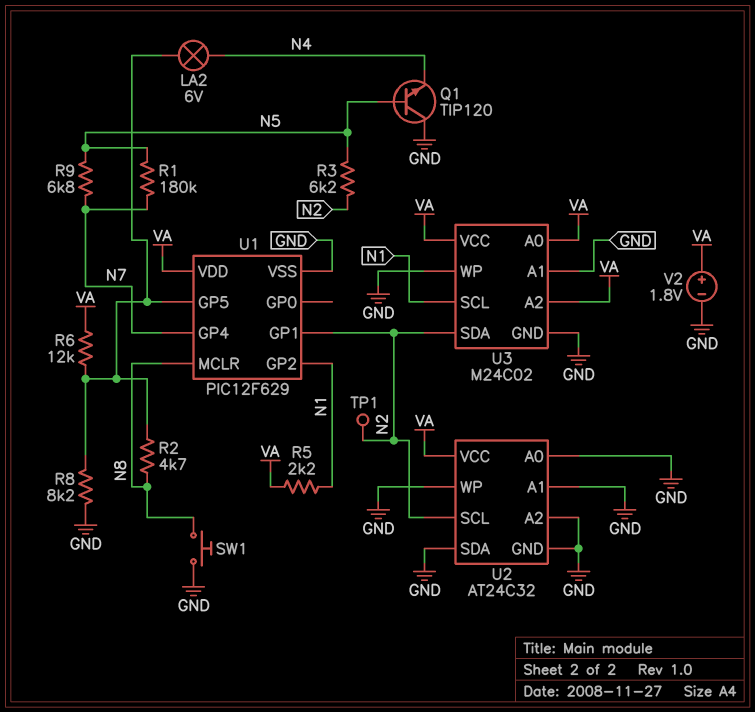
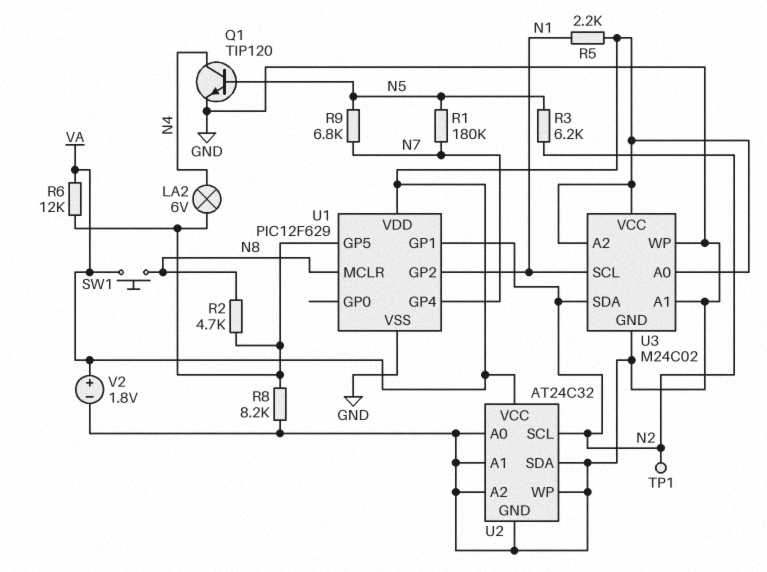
Q1: NPN TIP120 (B N5, C GND, E N4) -> NPN TIP120 (B N5, C N4, E GND)
SW1: button (GND, N8) -> button (N8, VA)

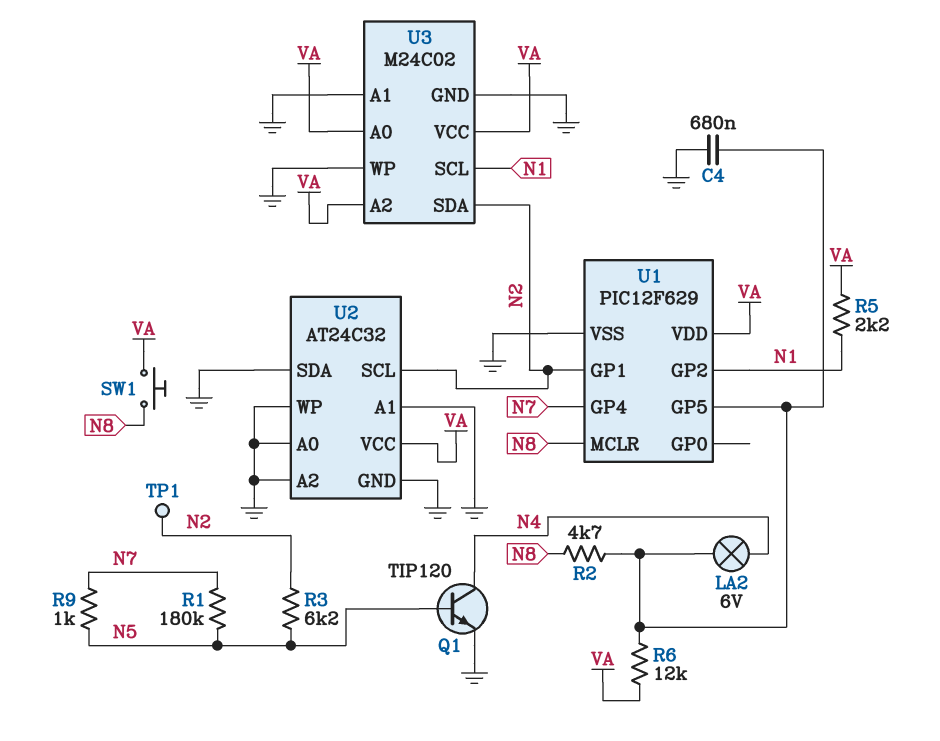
C4: none -> 680nF (GND, U1/GP5)
R8: 8.2k (GND, U1/GP5) -> none
R9: 6.8k (N5, N7) -> 1k (N5, N7)
V2: 1.8V (plus VA, minus GND) -> none

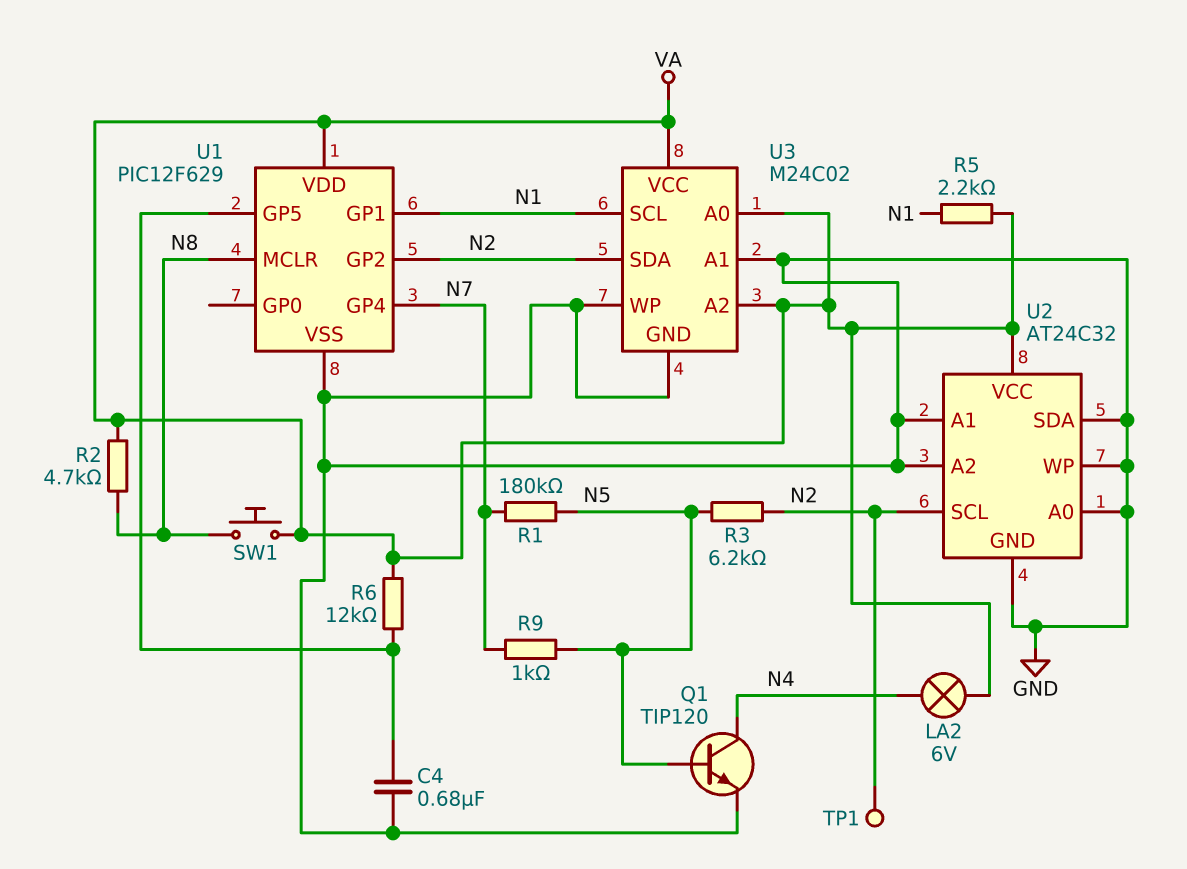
LA2: lamp 6V (N4, U1/GP5) -> lamp 6V (N4, VA)
R2: 4.7k (N8, U1/GP5) -> 4.7k (N8, VA)
U1 pin GP1: N2 -> N1
U1 pin GP2: N1 -> N2

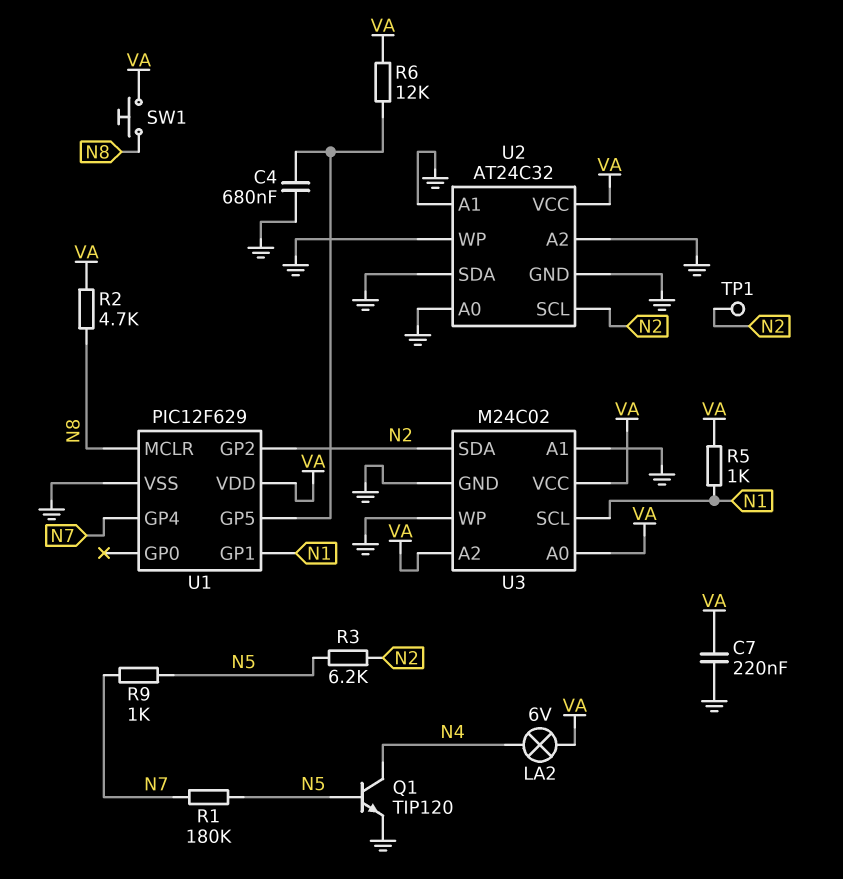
C7: none -> 220nF (GND, VA)
R5: 2.2k (N1, VA) -> 1k (N1, VA)

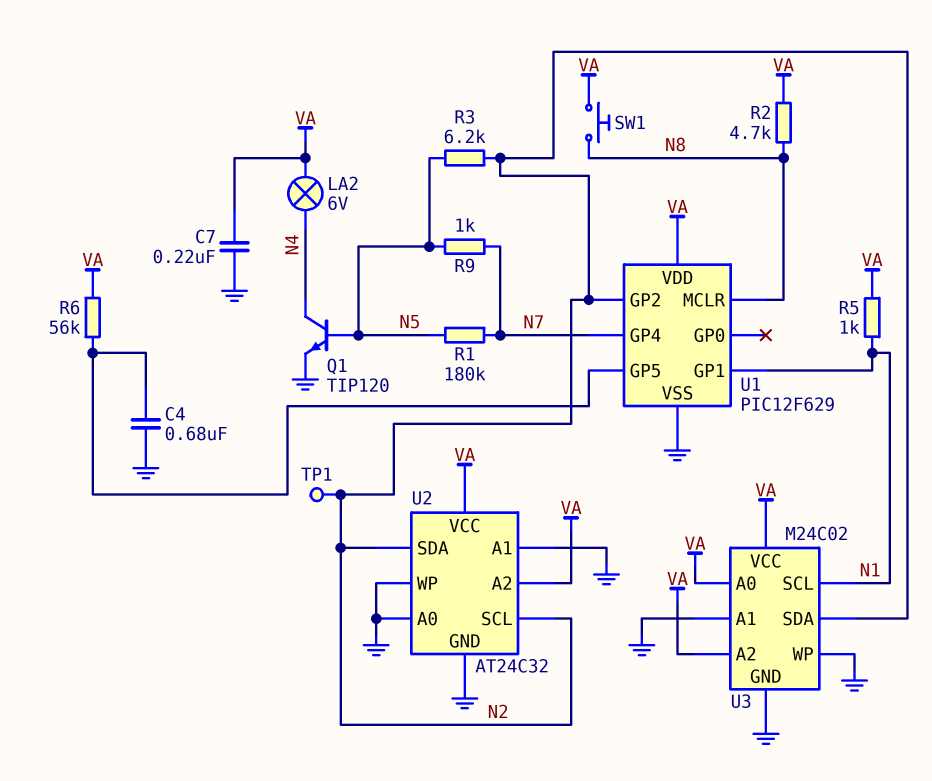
R6: 12k (U1/GP5, VA) -> 56k (U1/GP5, VA)
U2 pin A2: GND -> VA
U2 pin SDA: GND -> N2

